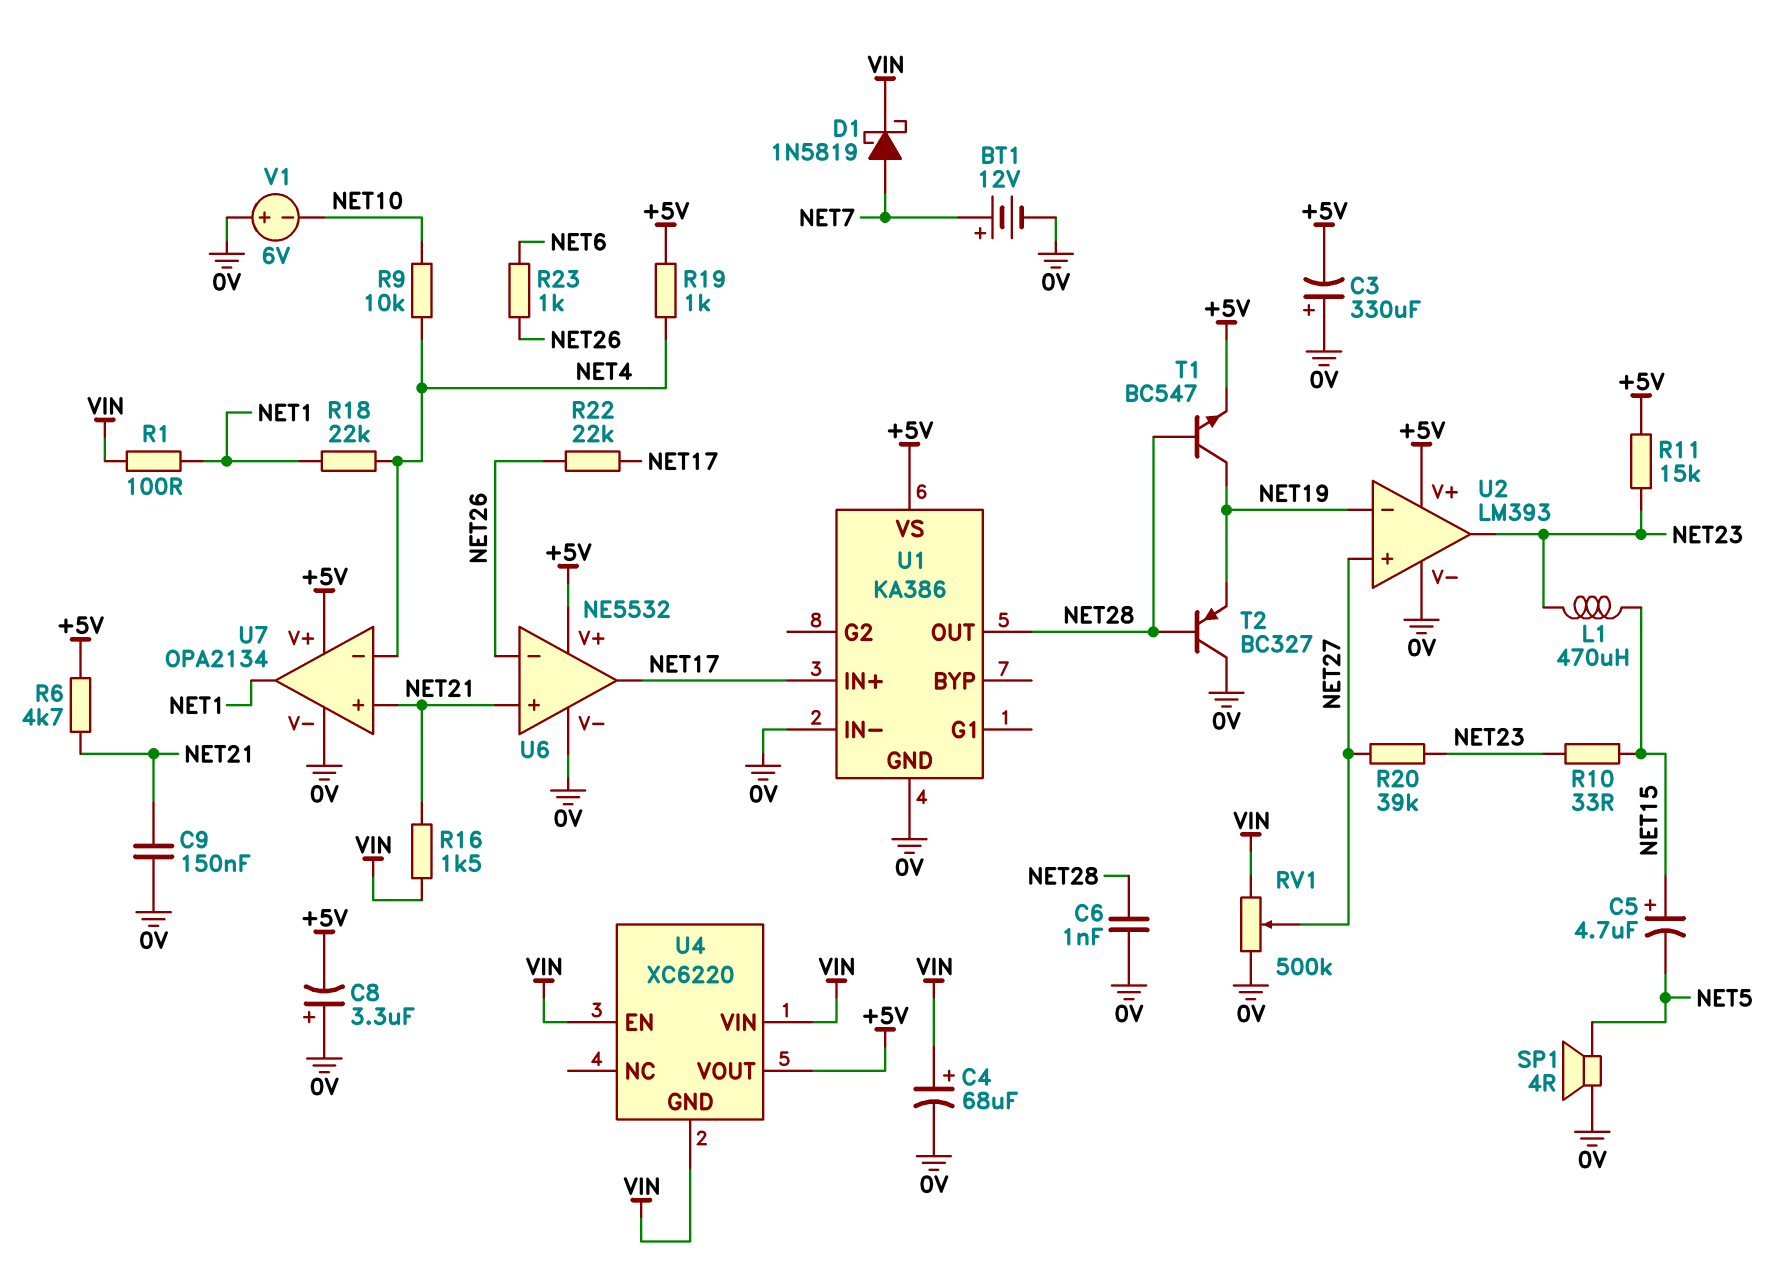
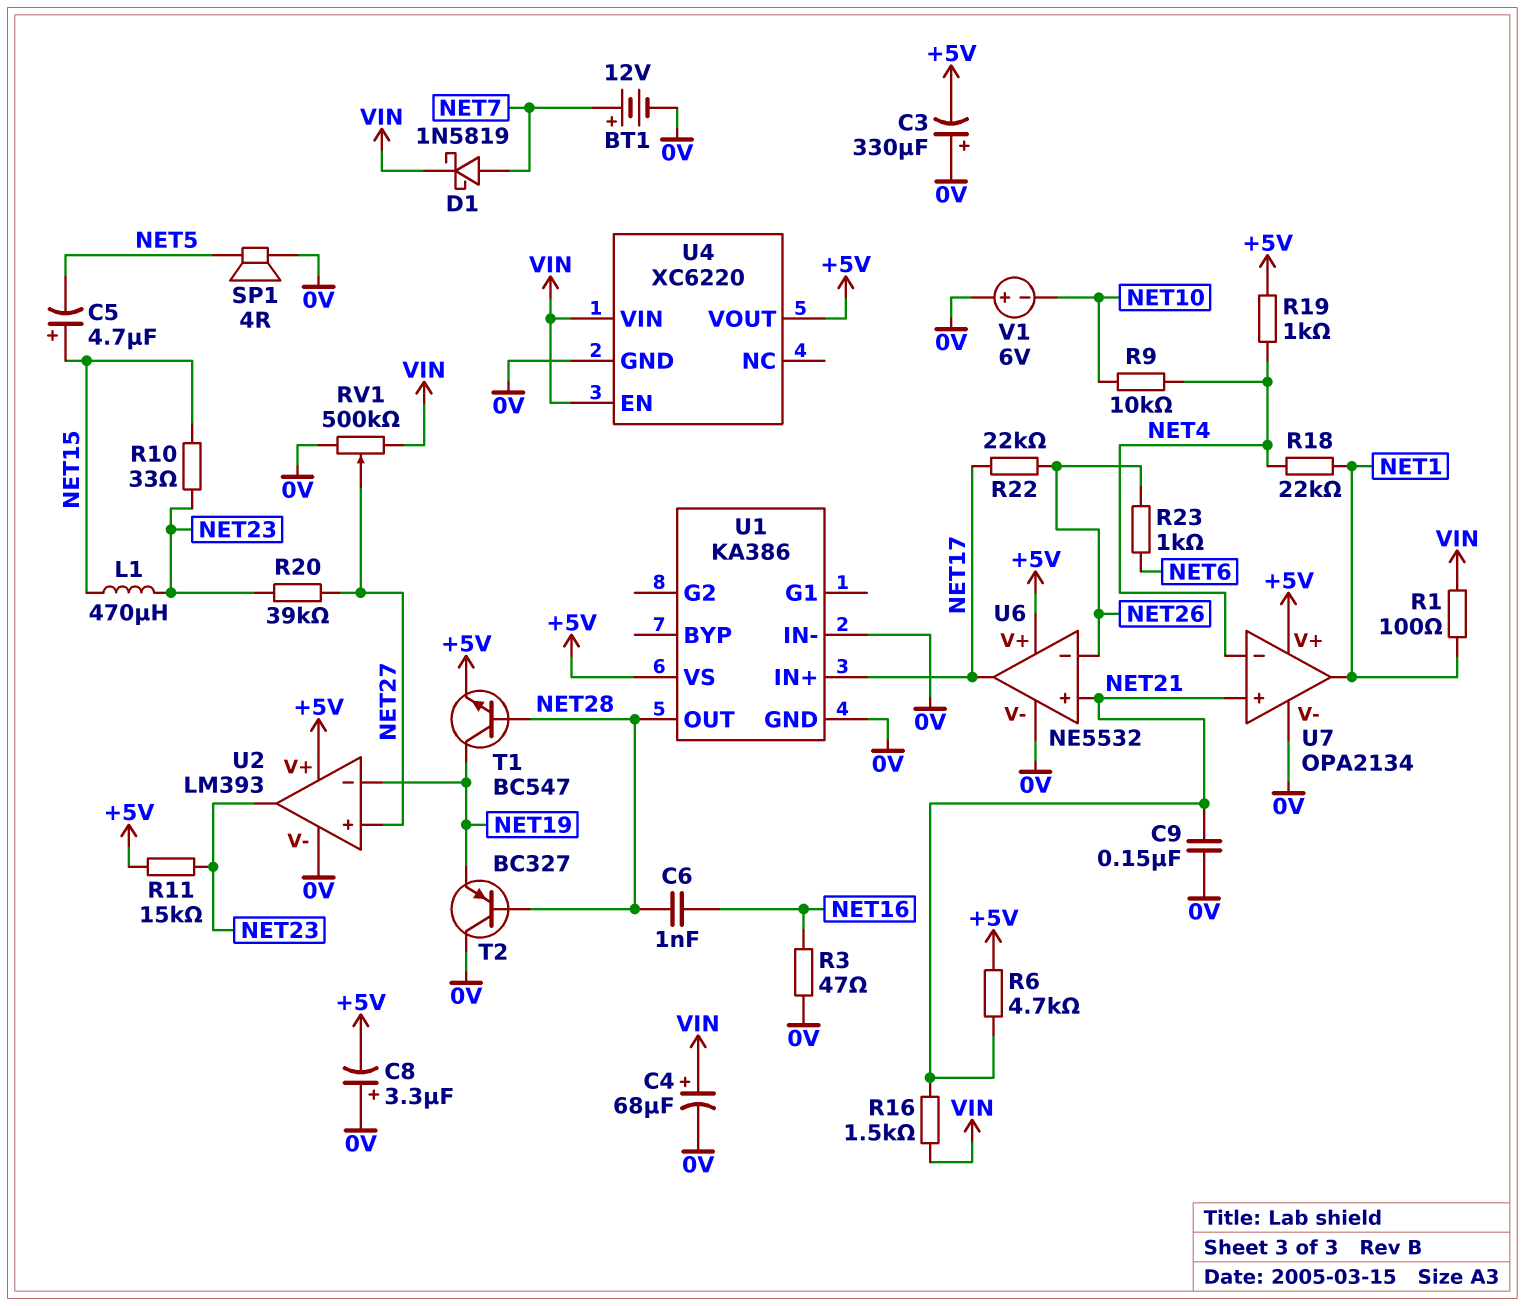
C6: 1nF (0V, NET28) -> 1nF (NET16, NET28)
R3: none -> 47 (0V, NET16)
U4 pin GND: VIN -> 0V

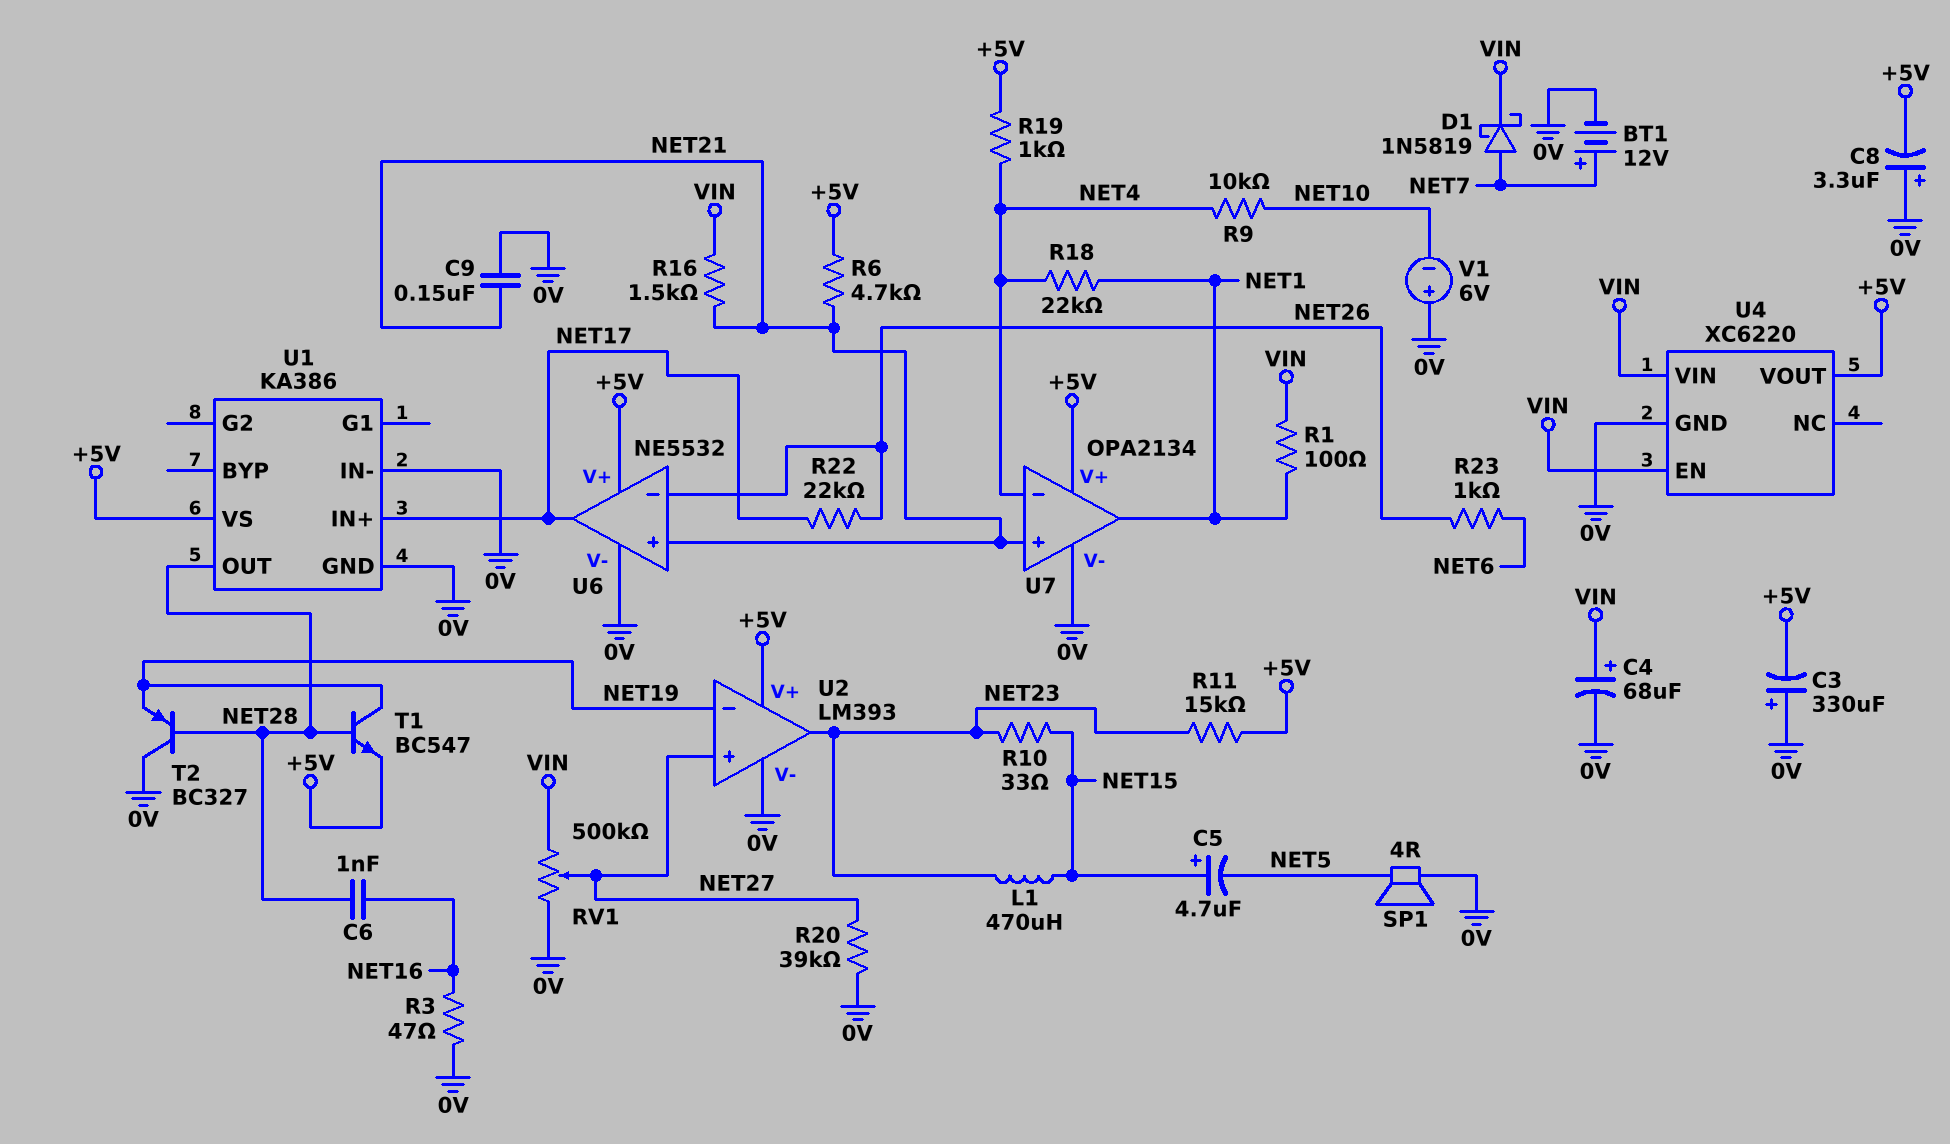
R20: 39k (NET23, NET27) -> 39k (0V, NET27)

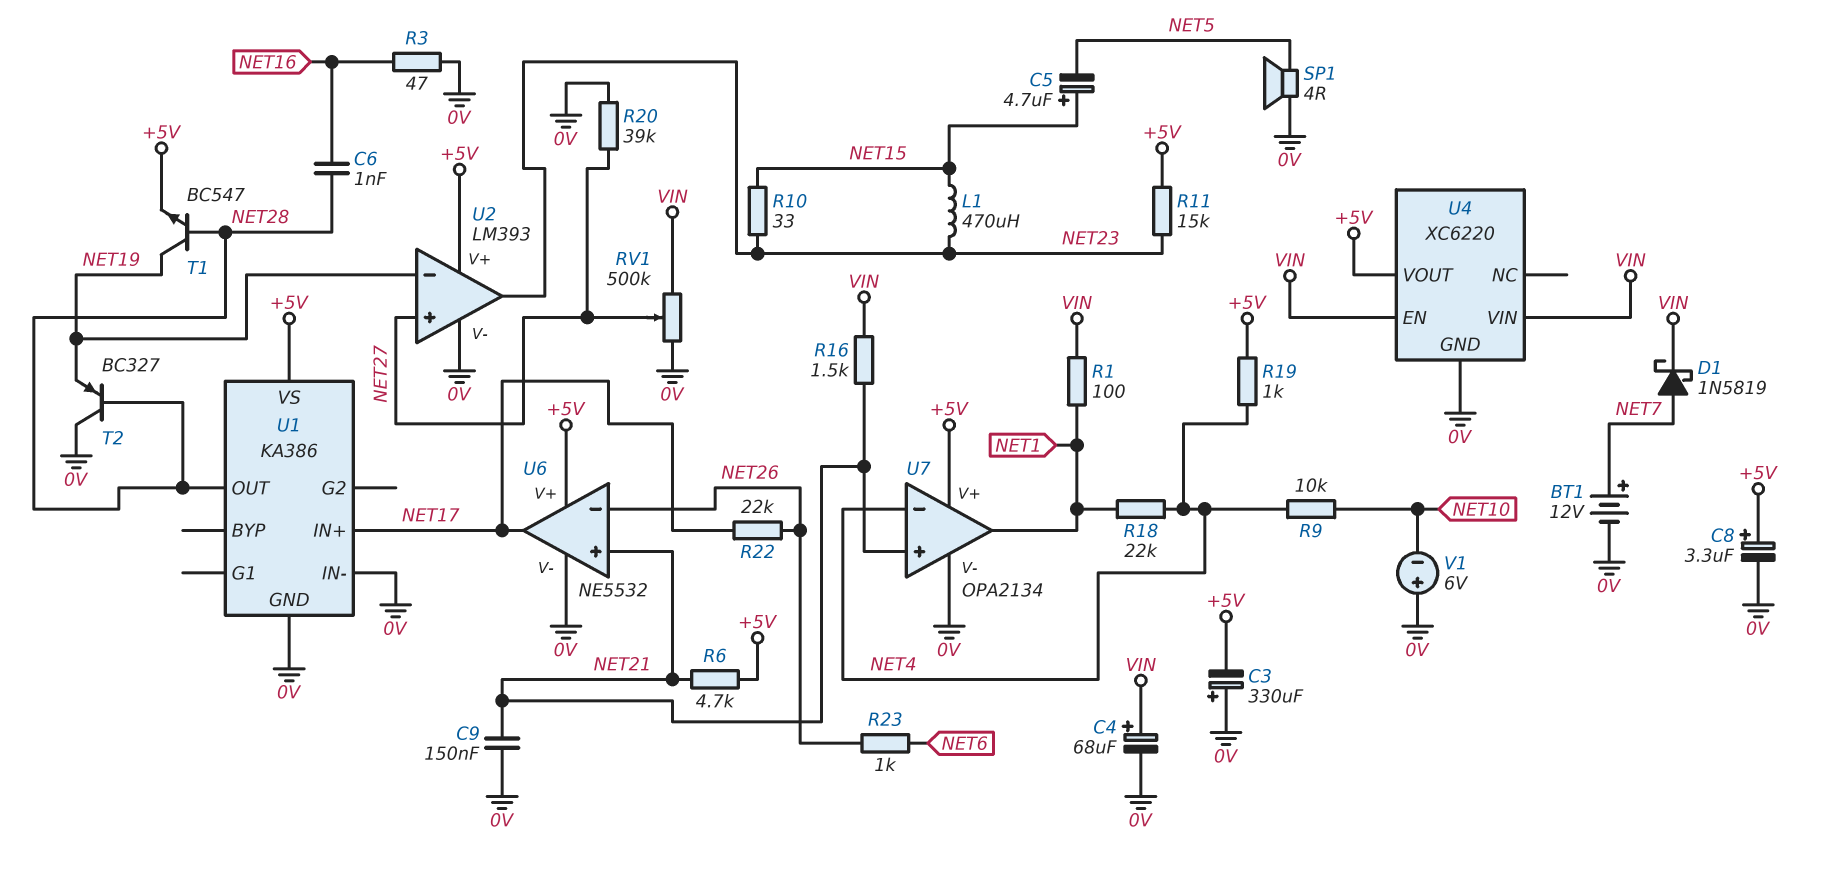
C8: 3.3uF (plus 0V, minus +5V) -> 3.3uF (plus +5V, minus 0V)

